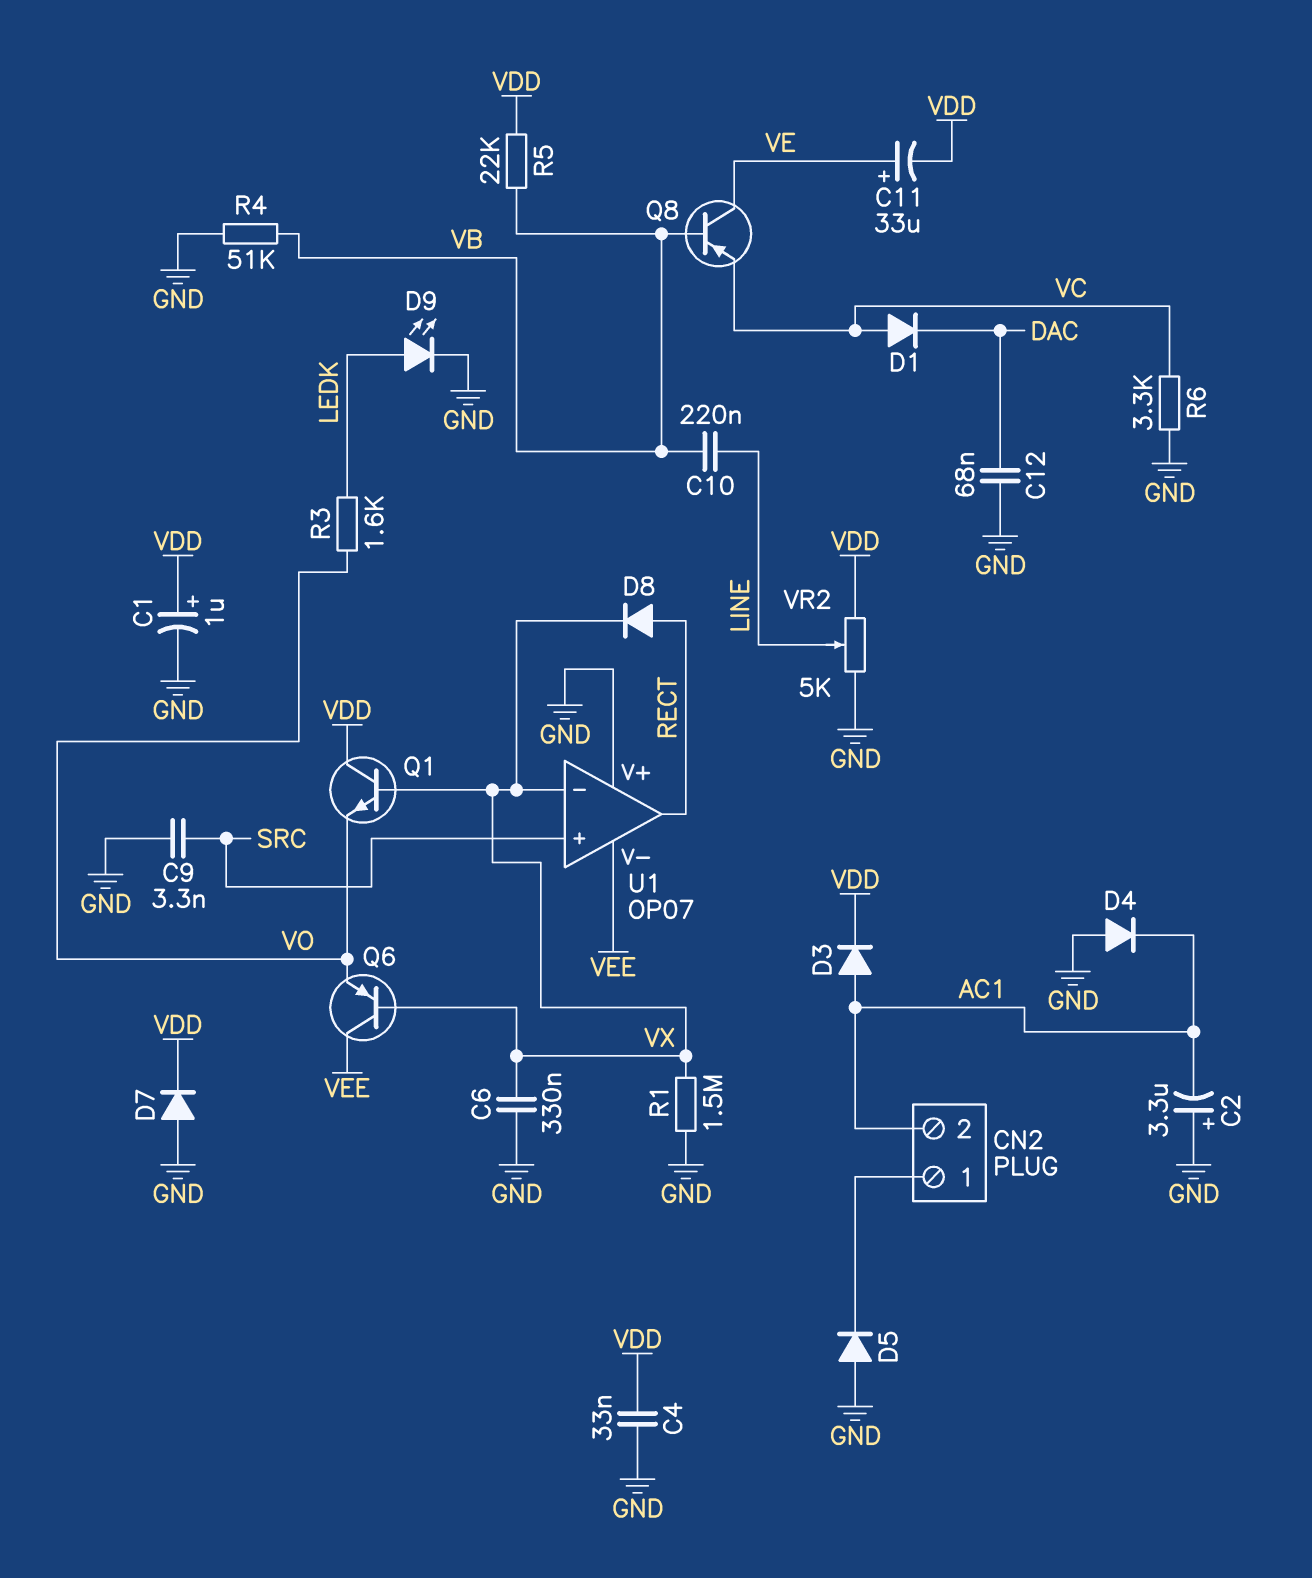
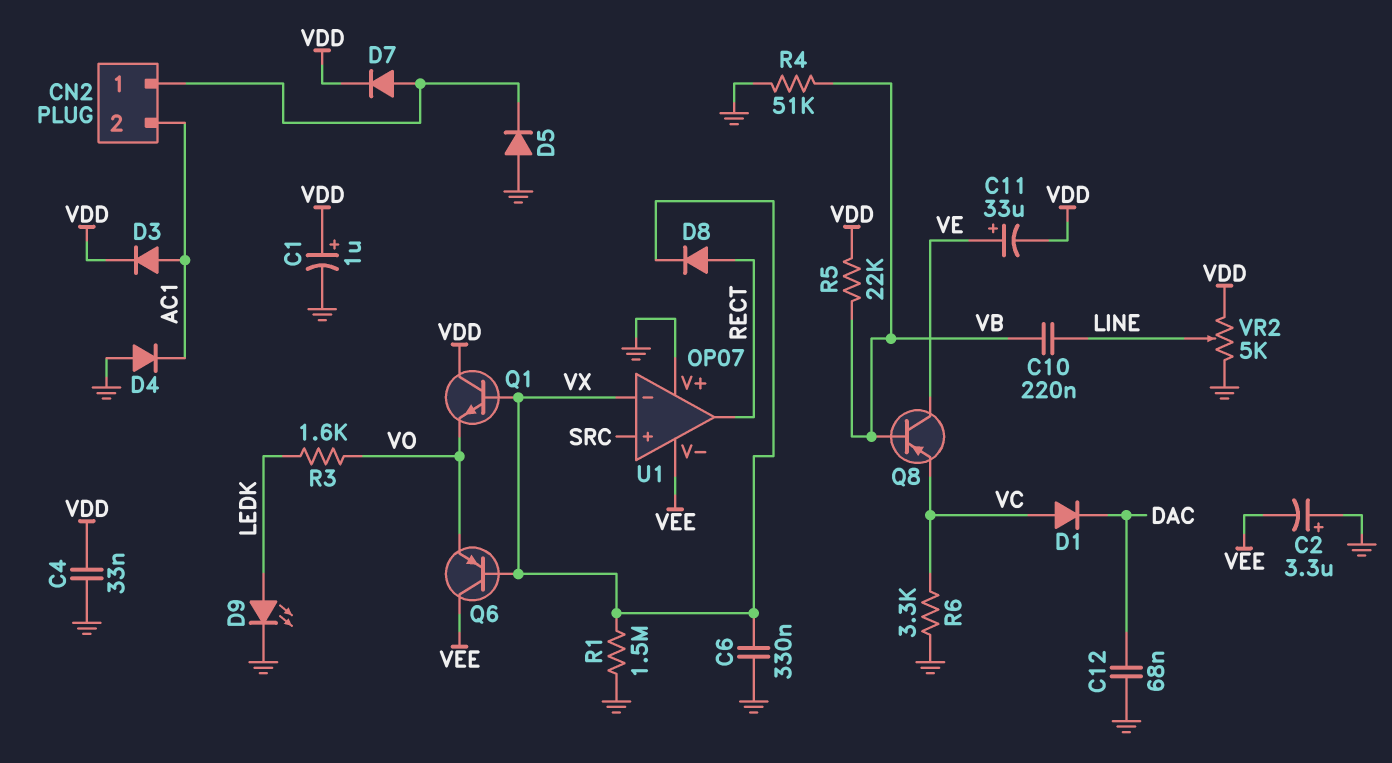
C2: 3.3uF (plus GND, minus AC1) -> 3.3uF (plus GND, minus VEE)
C9: 3.3nF (GND, SRC) -> none
D7: diode (A GND, K VDD) -> diode (A CN2/1, K VDD)

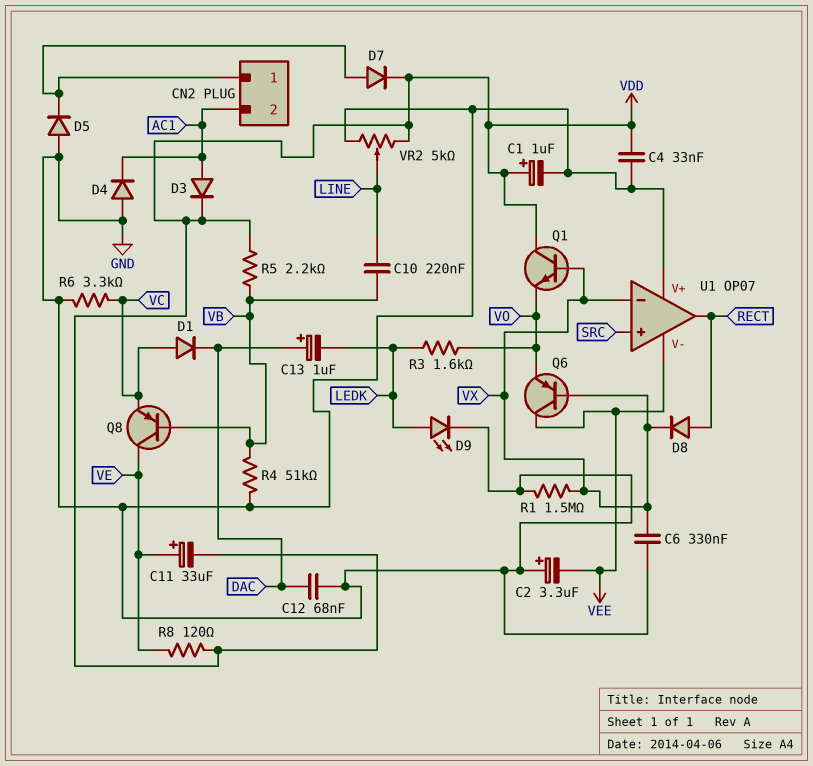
C13: none -> 1uF (plus DAC, minus LEDK)
R5: 22k (VB, VDD) -> 2.2k (VB, VDD)
R8: none -> 120 (VDD, VE)

